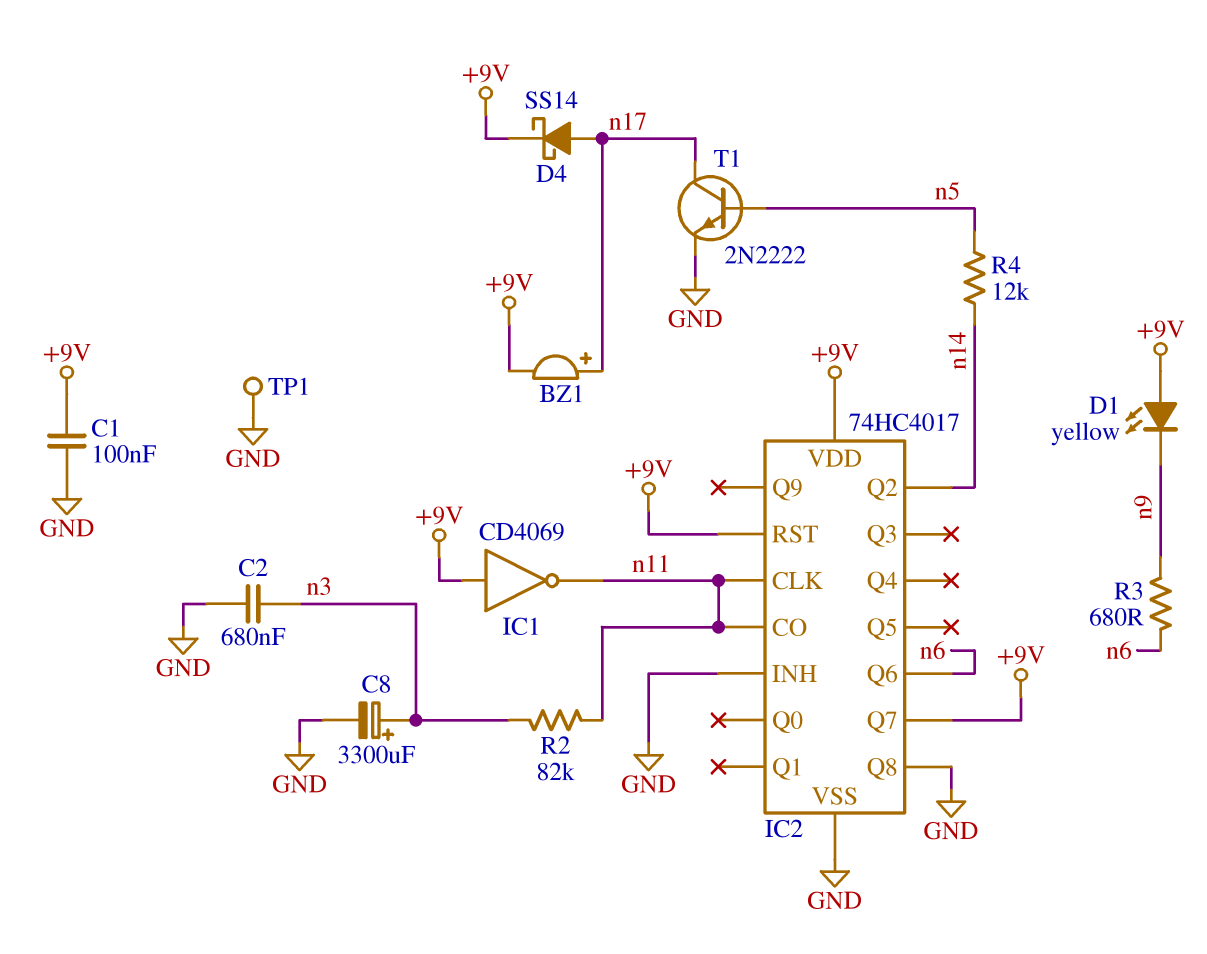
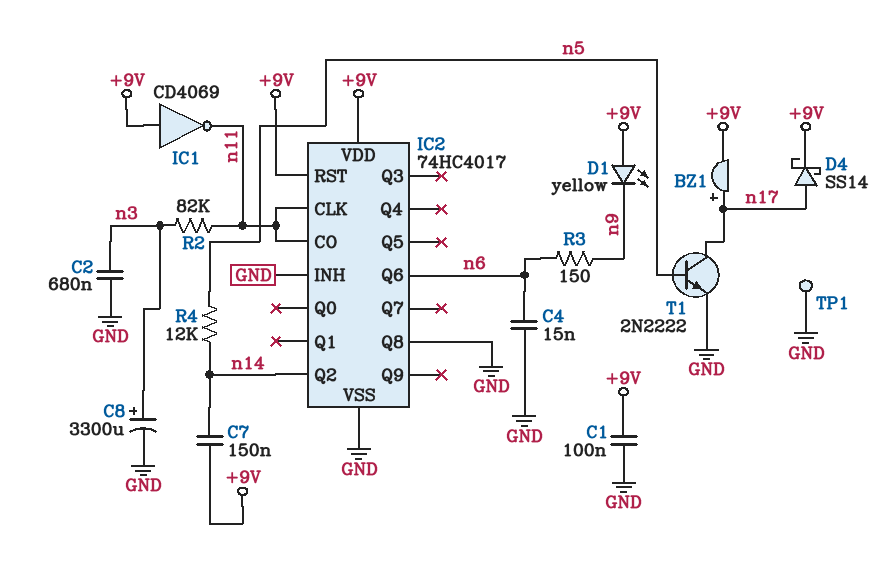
C4: none -> 15nF (GND, n6)
C7: none -> 150nF (+9V, n14)
IC2 pin Q7: +9V -> none
R3: 680 (n6, n9) -> 150 (n6, n9)

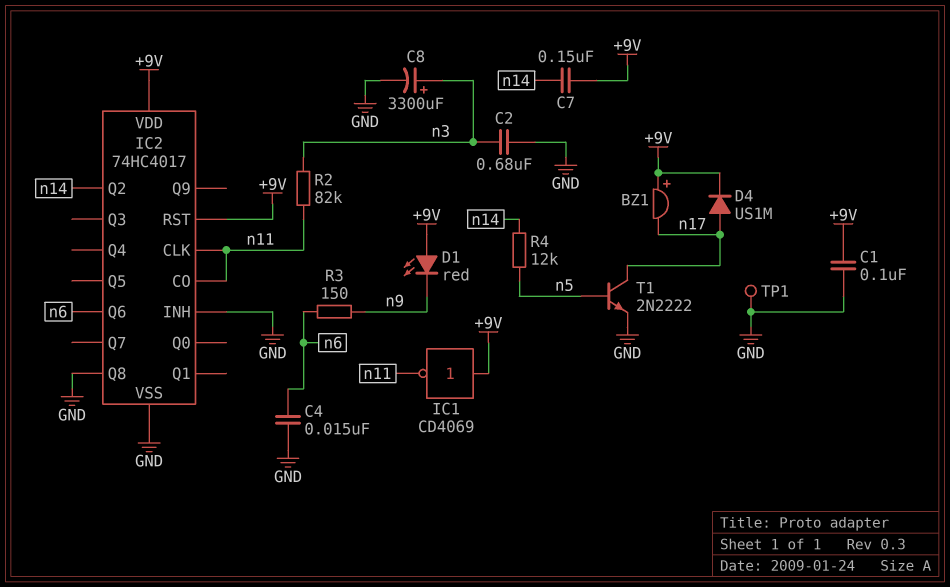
BZ1: buzzer (plus n17, minus +9V) -> buzzer (plus +9V, minus n17)
D1: LED yellow (A +9V, K n9) -> LED red (A +9V, K n9)
D4: schottky SS14 (A n17, K +9V) -> diode US1M (A n17, K +9V)

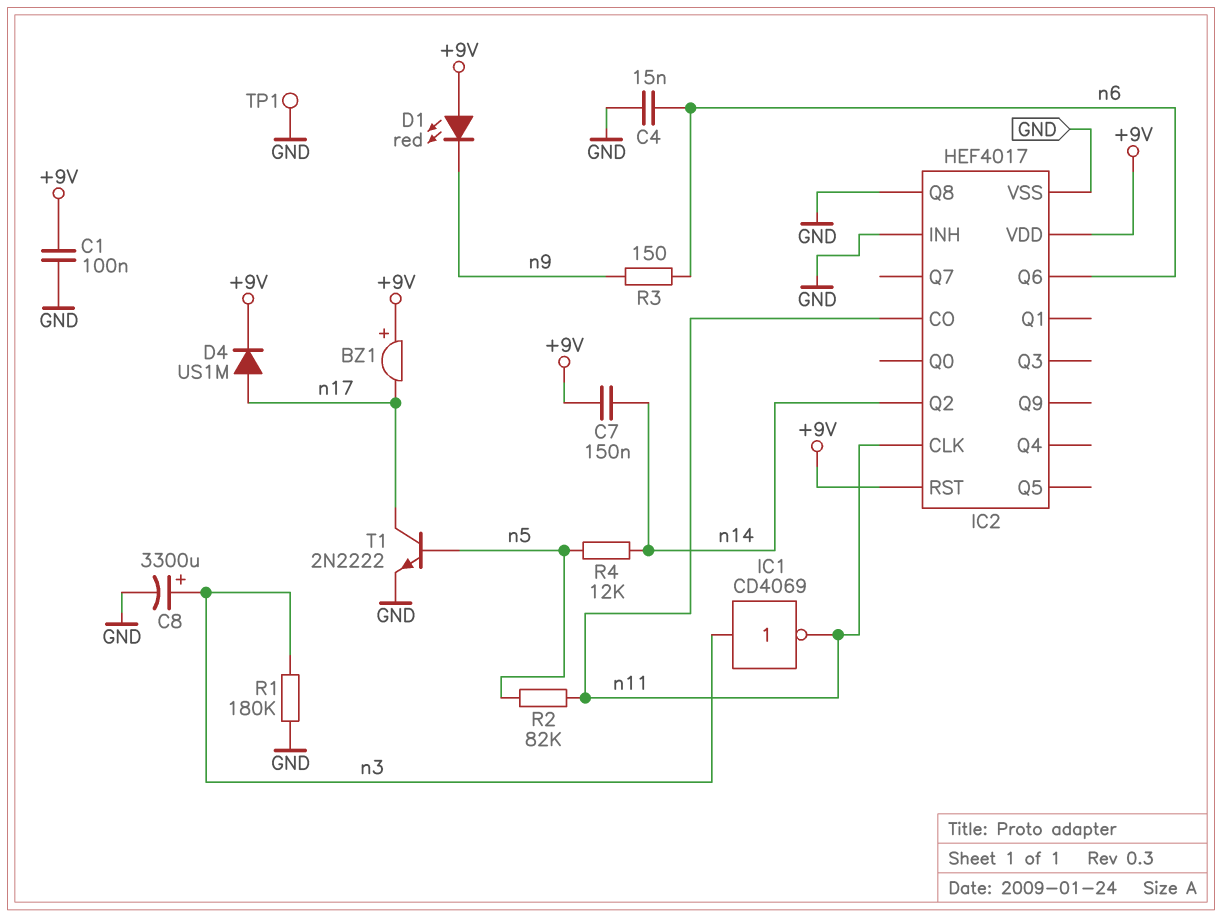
C2: 680nF (GND, n3) -> none
IC1: NOT CD4069 (in +9V, out n11) -> NOT CD4069 (in n3, out n11)
IC2: 74HC4017 -> HEF4017
R1: none -> 180k (GND, n3)
R2: 82k (n3, n11) -> 82k (n5, n11)

